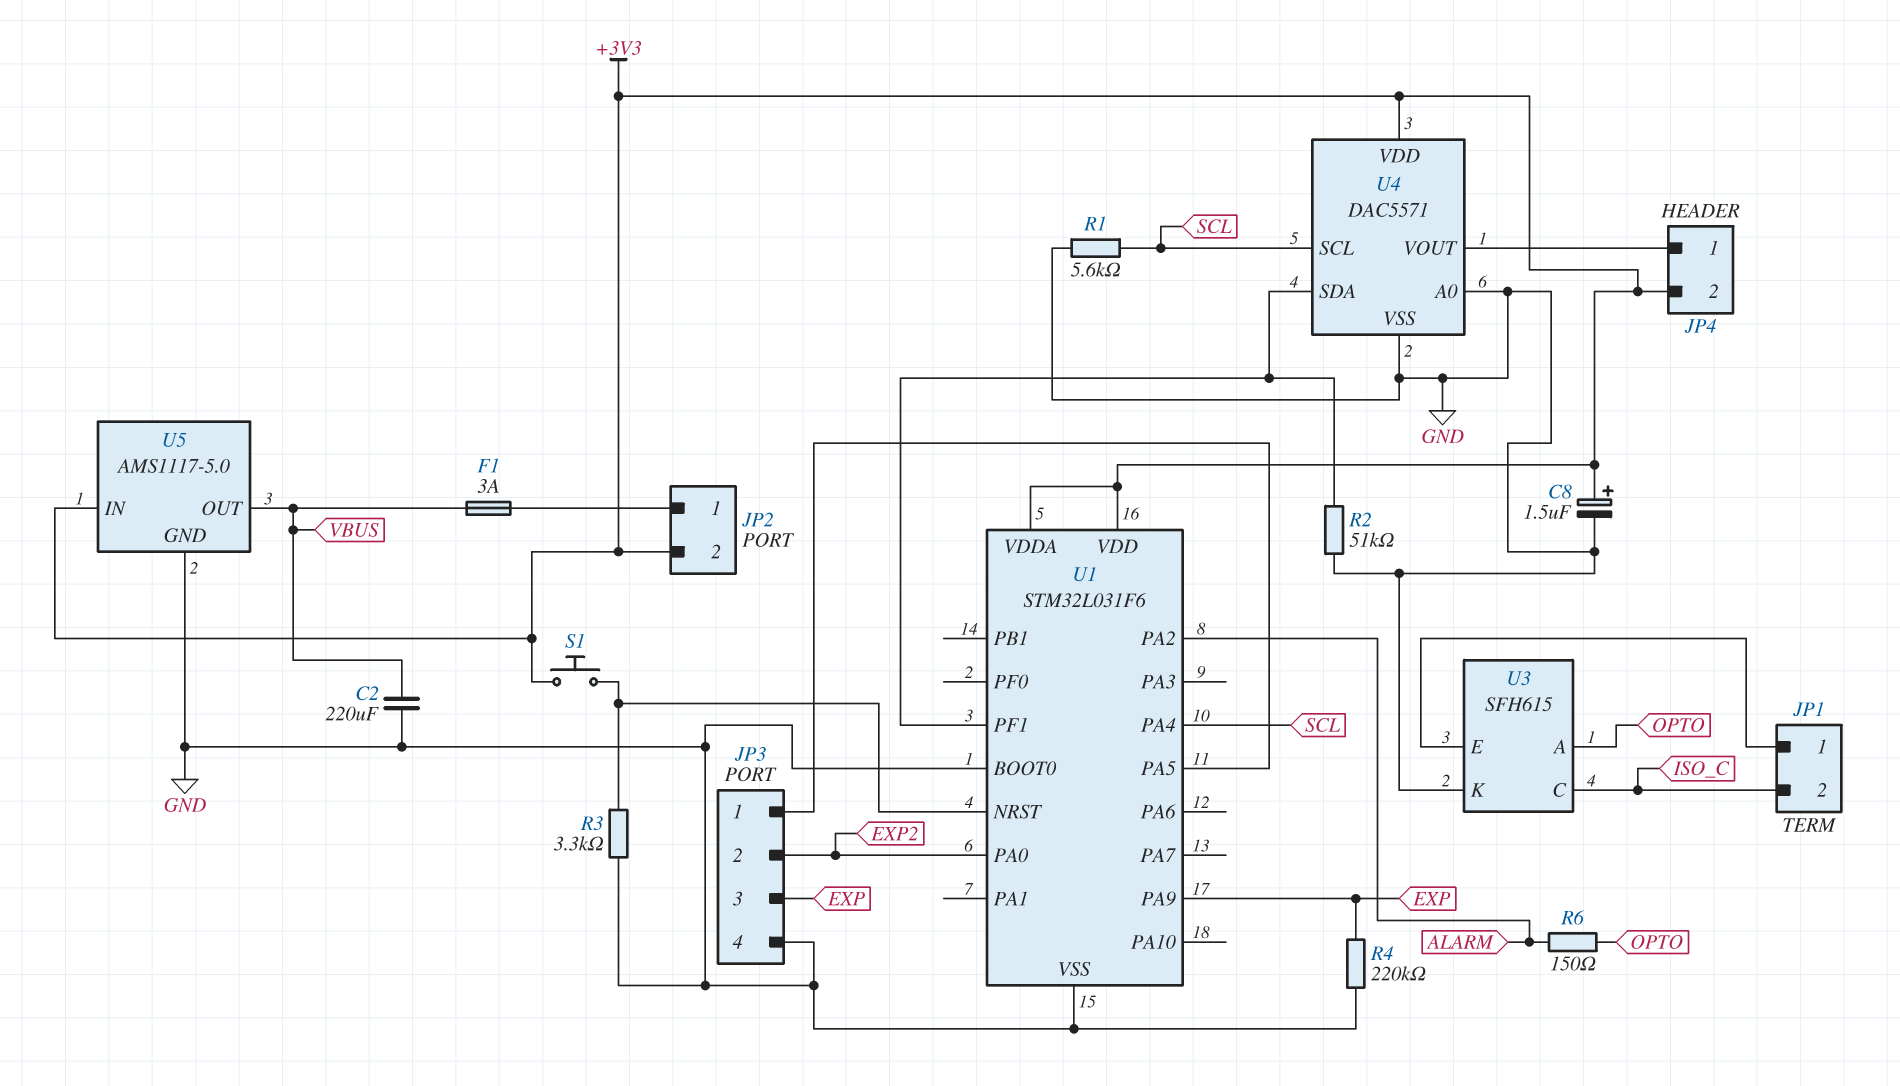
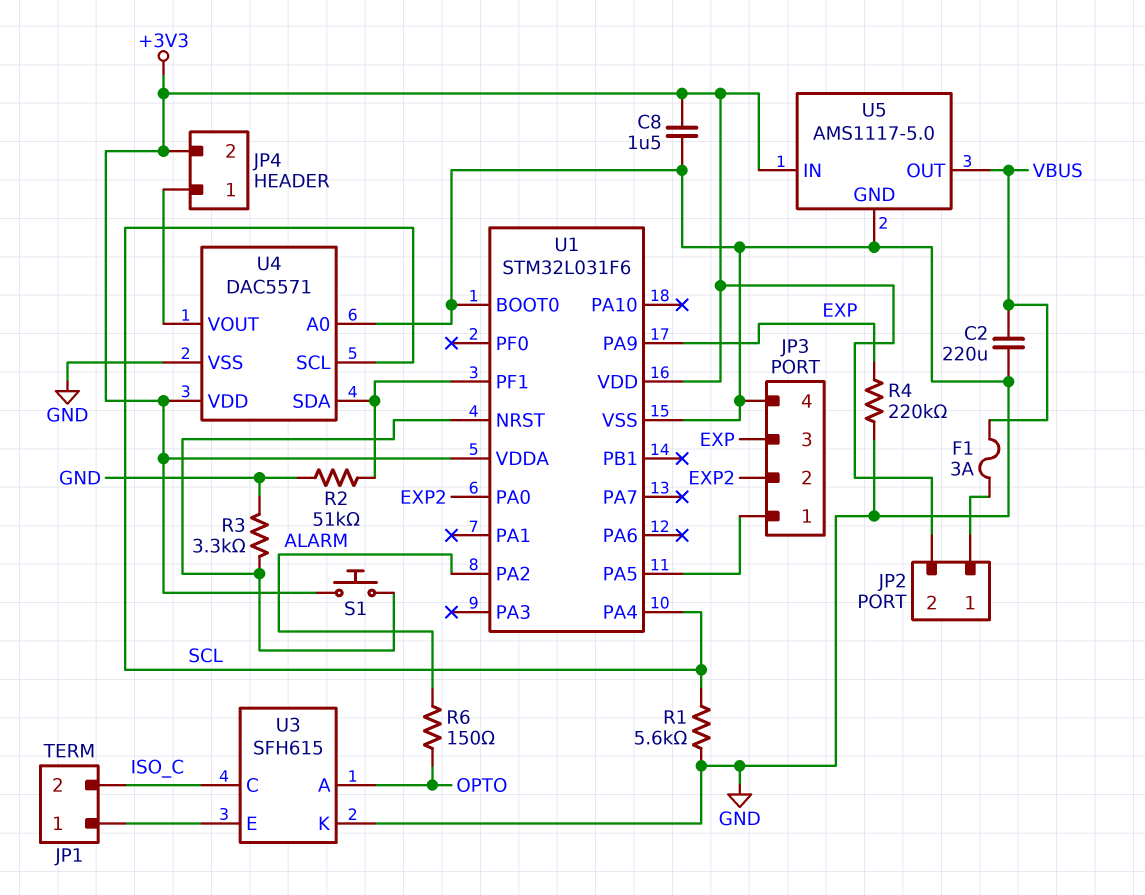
C8: 1.5uF (plus +3V3, minus GND) -> 1.5uF (+3V3, GND)

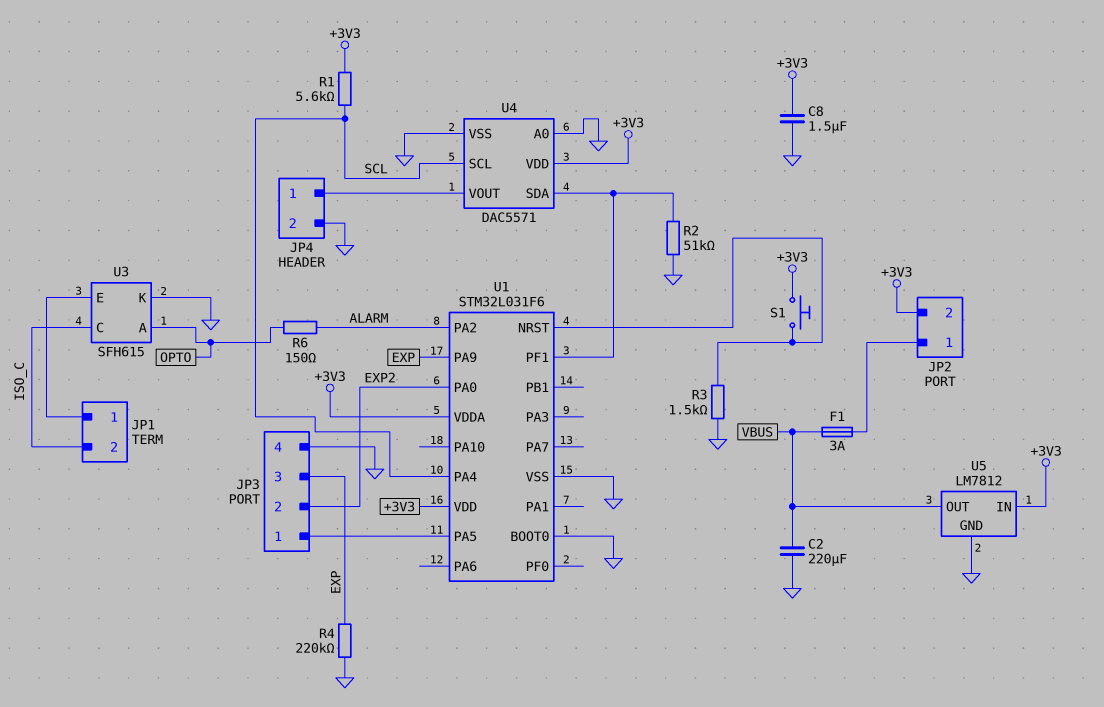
JP4 pin 2: +3V3 -> GND
R1: 5.6k (GND, SCL) -> 5.6k (+3V3, SCL)
R3: 3.3k (GND, U1/NRST) -> 1.5k (GND, U1/NRST)
U5: AMS1117-5.0 -> LM7812

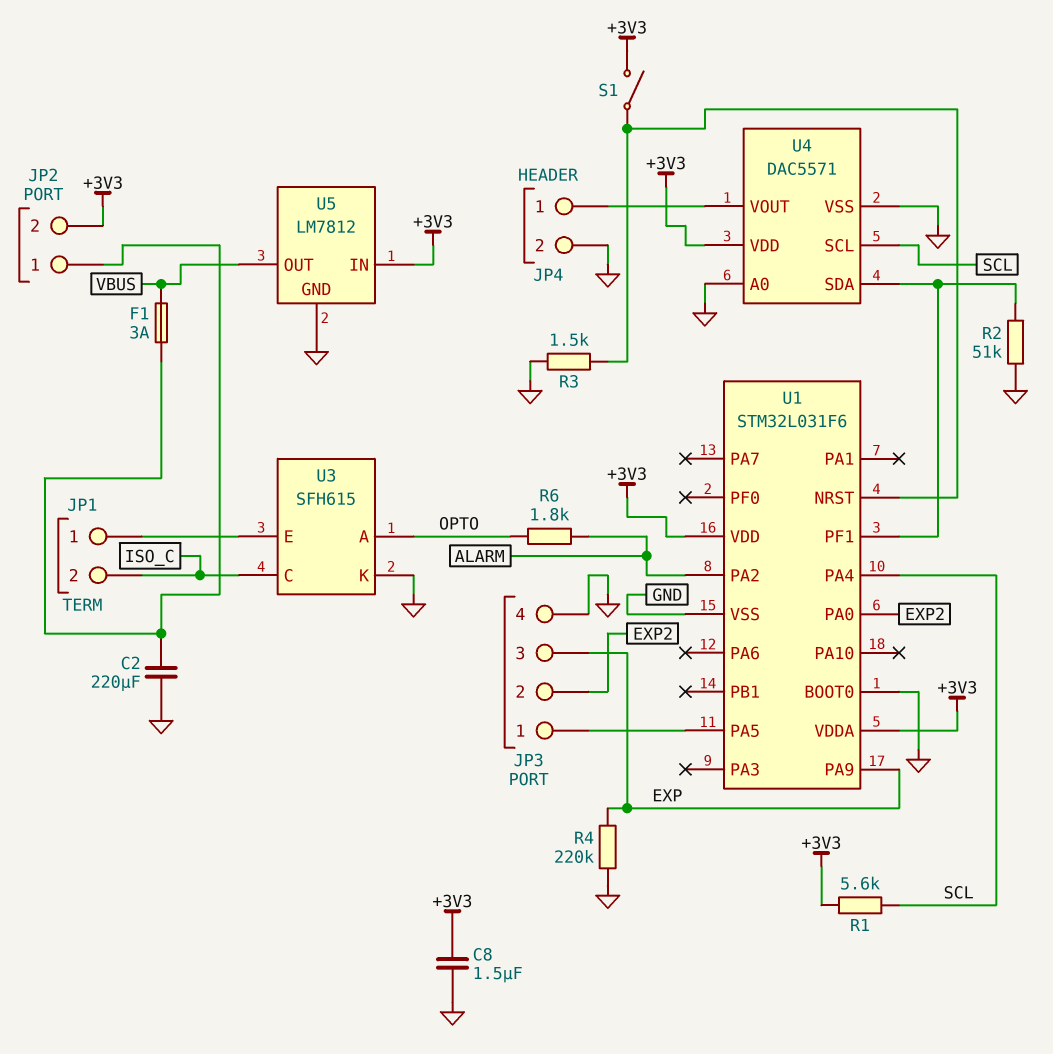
C2: 220uF (GND, VBUS) -> 220uF (GND, JP2/1)
R6: 150 (ALARM, OPTO) -> 1.8k (ALARM, OPTO)
S1: button (+3V3, U1/NRST) -> switch (+3V3, U1/NRST)

